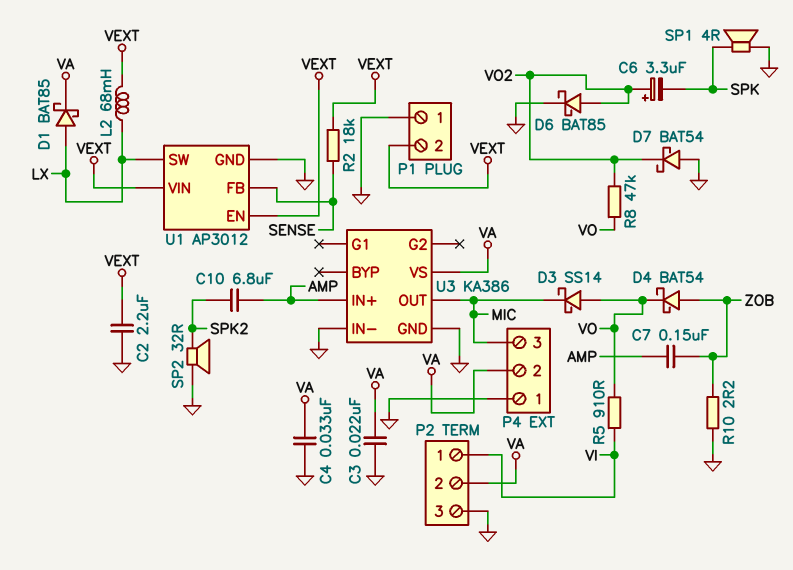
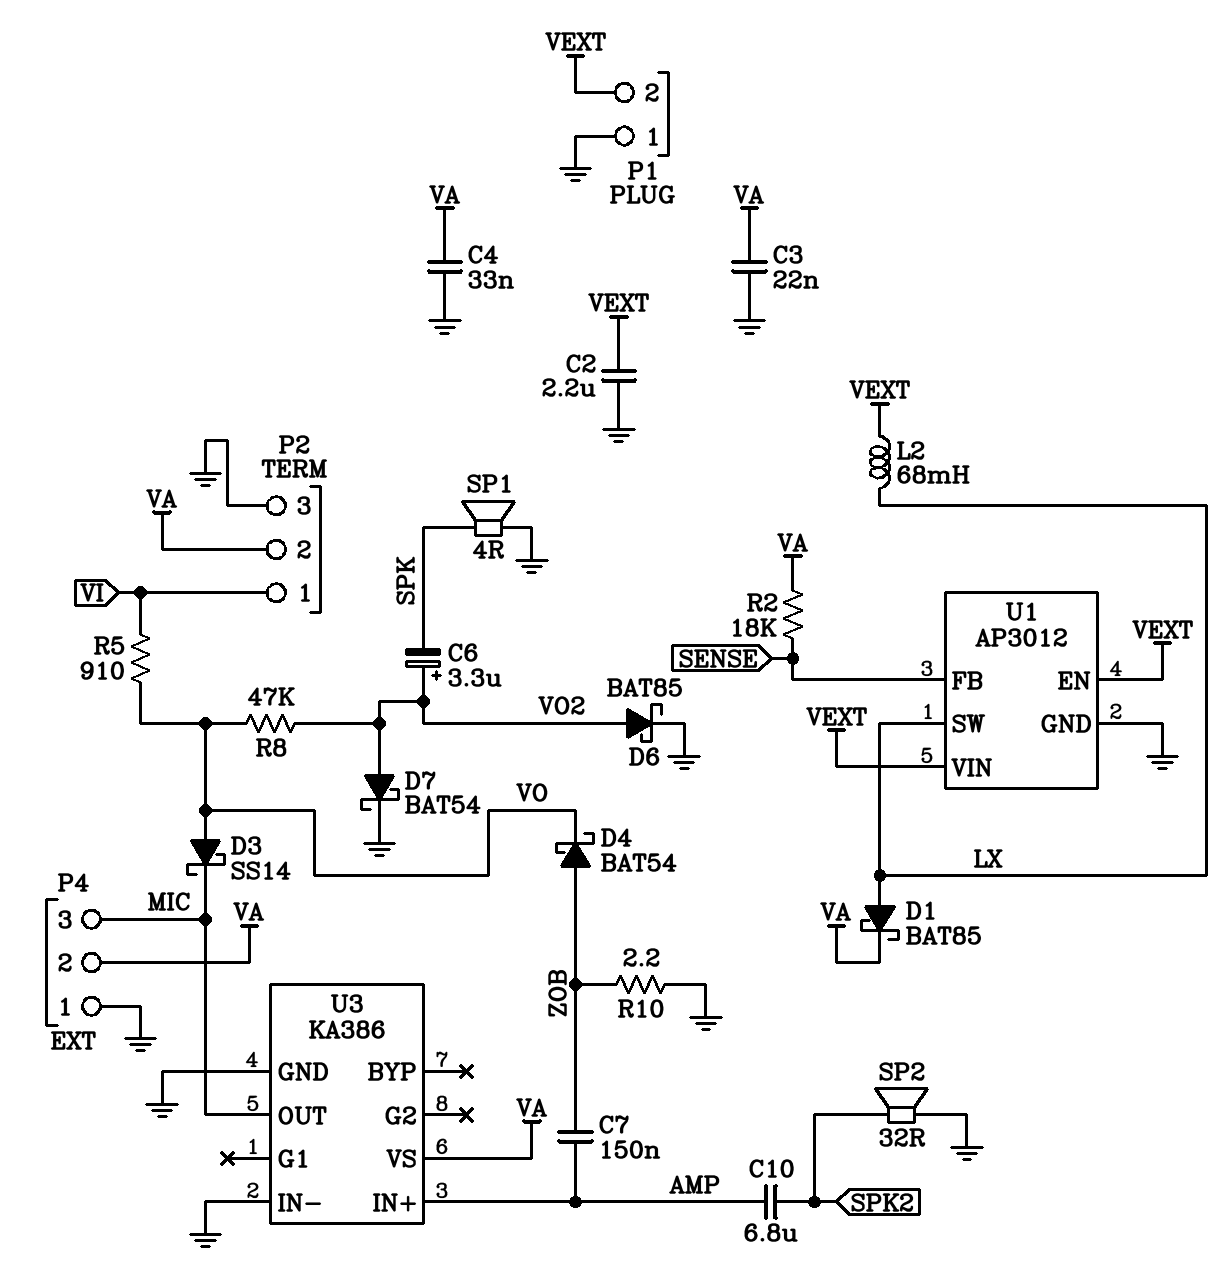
D7: schottky BAT54 (A GND, K VO2) -> schottky BAT54 (A VO2, K GND)
R2: 18k (SENSE, VEXT) -> 18k (SENSE, VA)

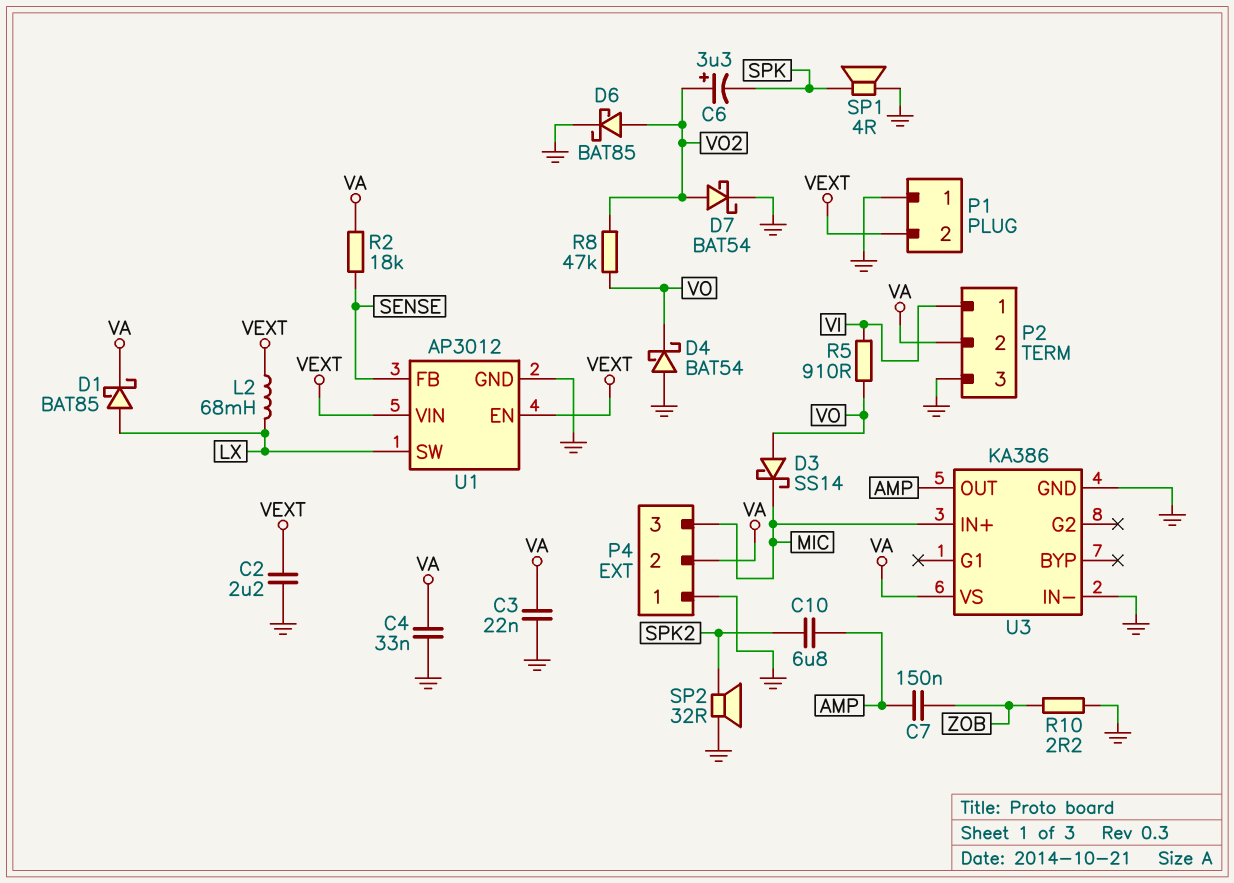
D4: schottky BAT54 (A ZOB, K VO) -> schottky BAT54 (A GND, K VO)
U3 pin IN+: AMP -> MIC
U3 pin OUT: MIC -> AMP

